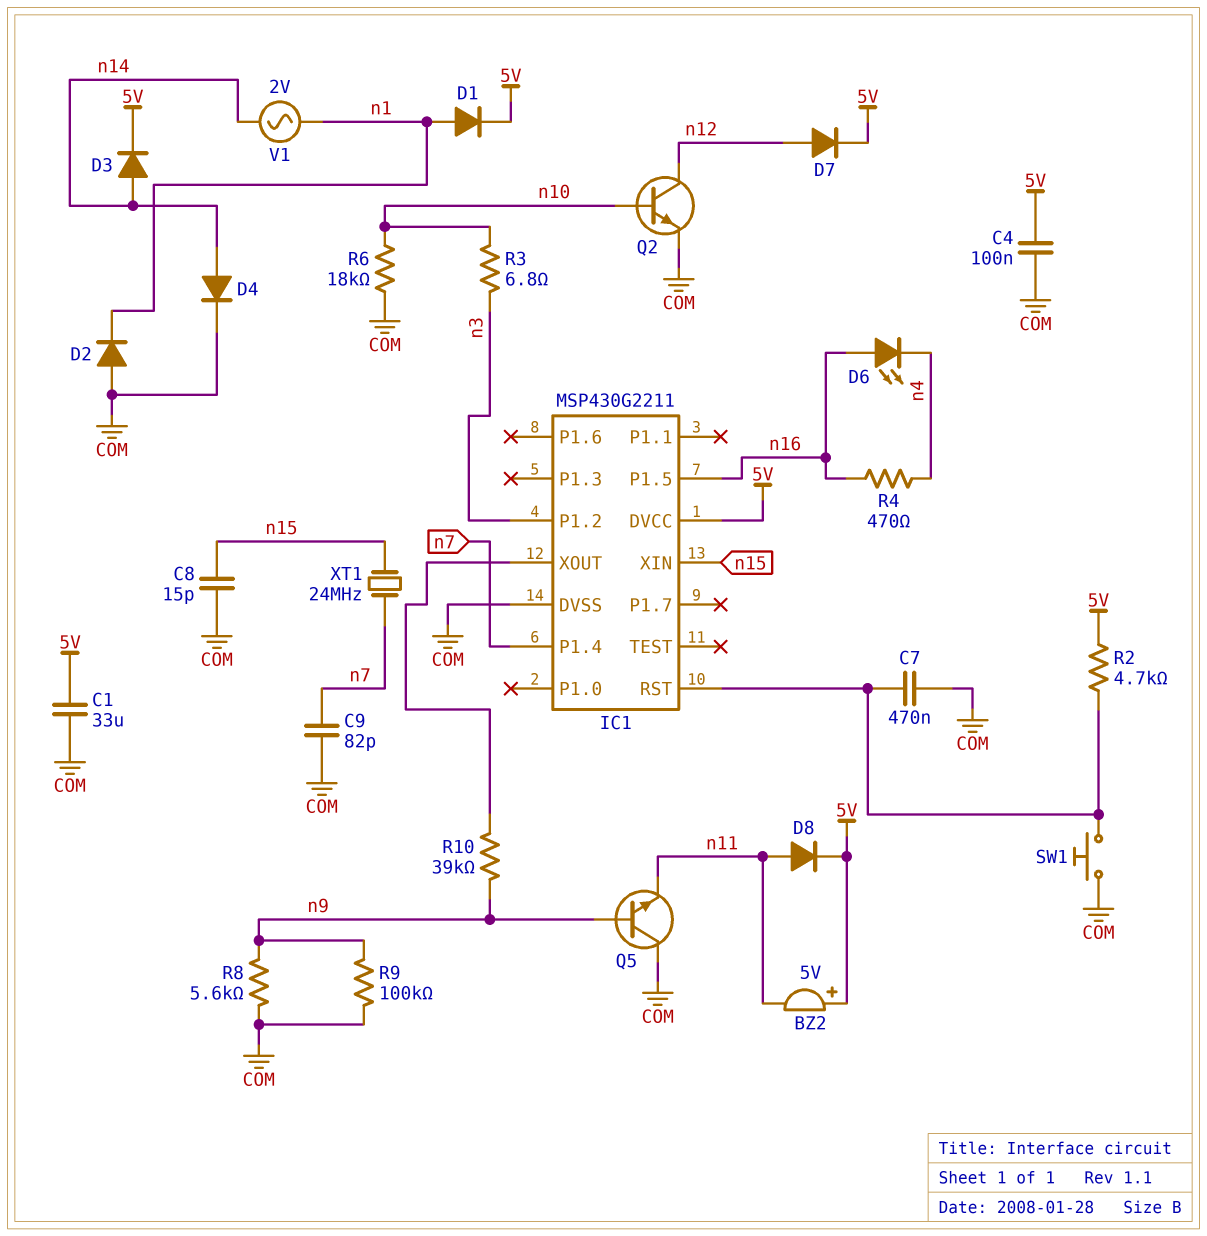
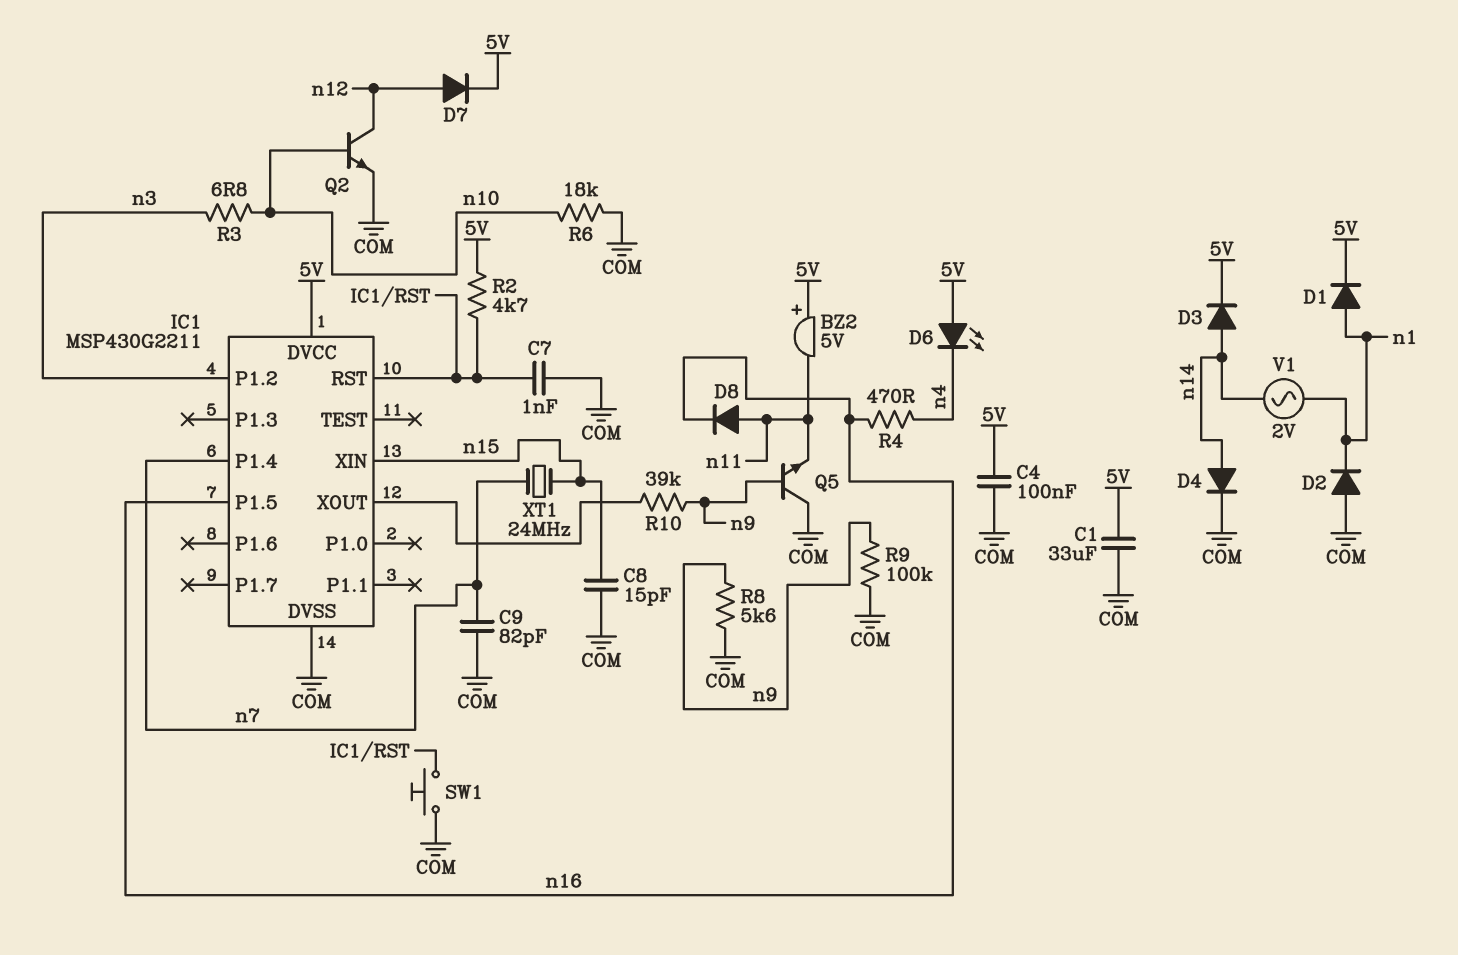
C7: 470nF (COM, IC1/RST) -> 1nF (COM, IC1/RST)
D6: LED (A n16, K n4) -> LED (A 5V, K n4)
D8: diode (A n11, K 5V) -> diode (A n11, K n16)

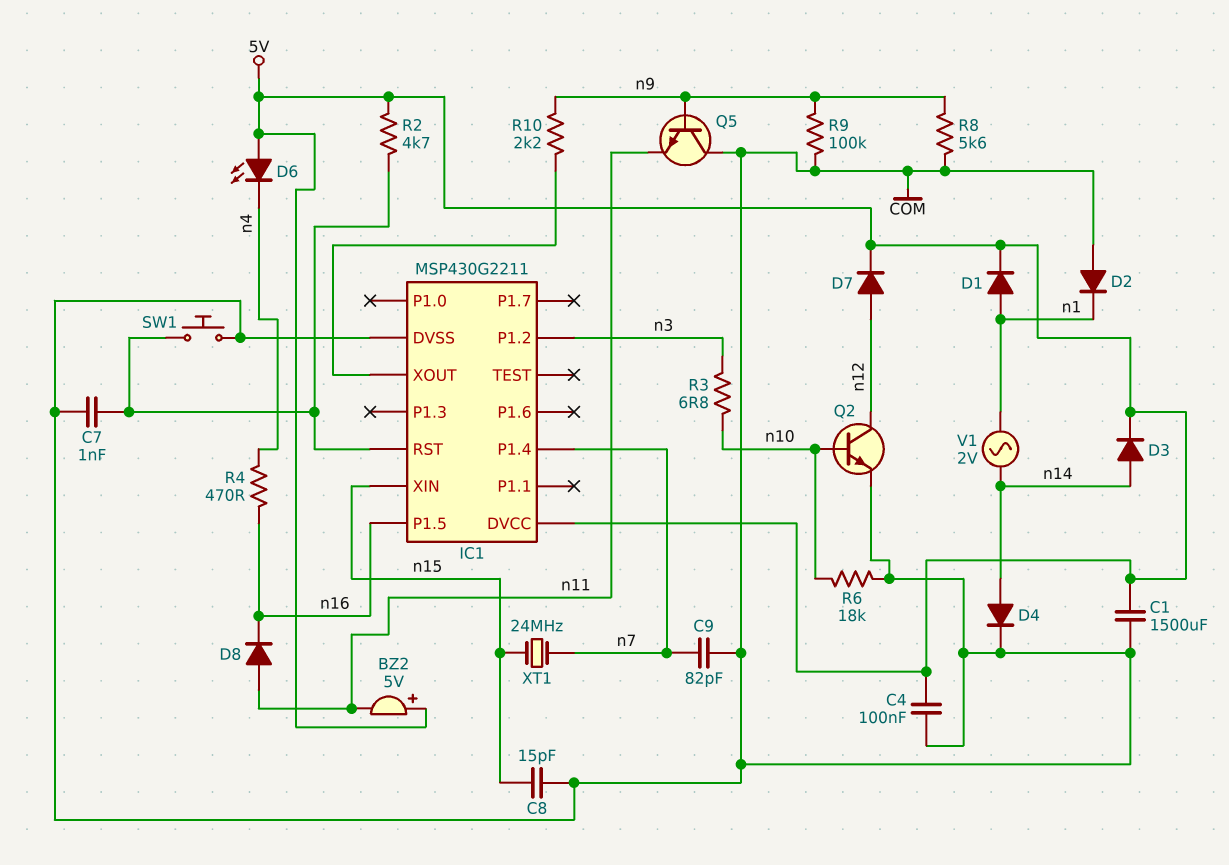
C1: 33uF (5V, COM) -> 1500uF (5V, COM)
R10: 39k (IC1/XOUT, n9) -> 2.2k (IC1/XOUT, n9)

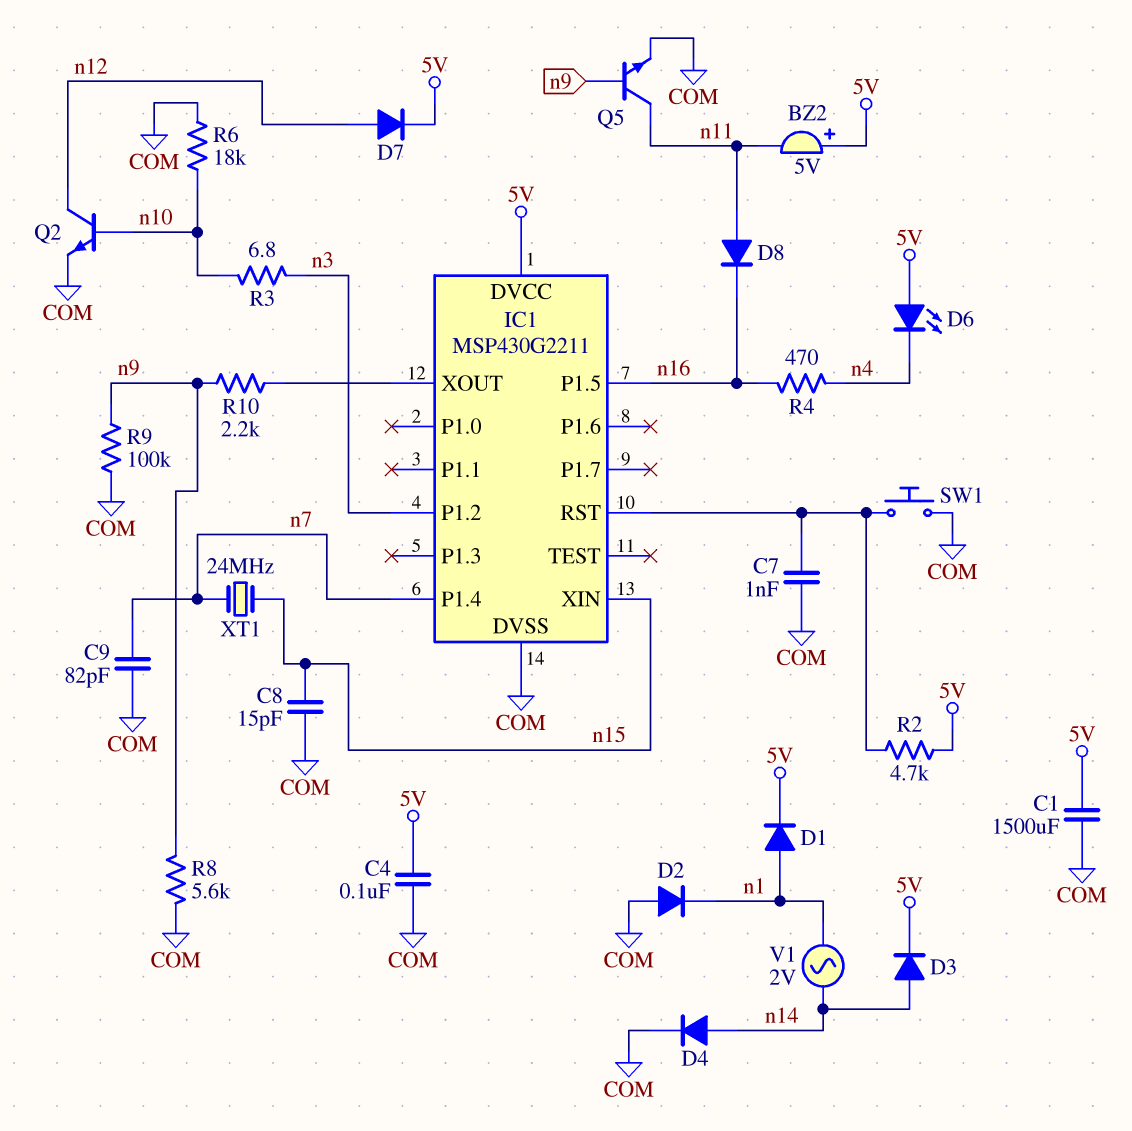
Q5: NPN (B n9, C COM, E n11) -> NPN (B n9, C n11, E COM)

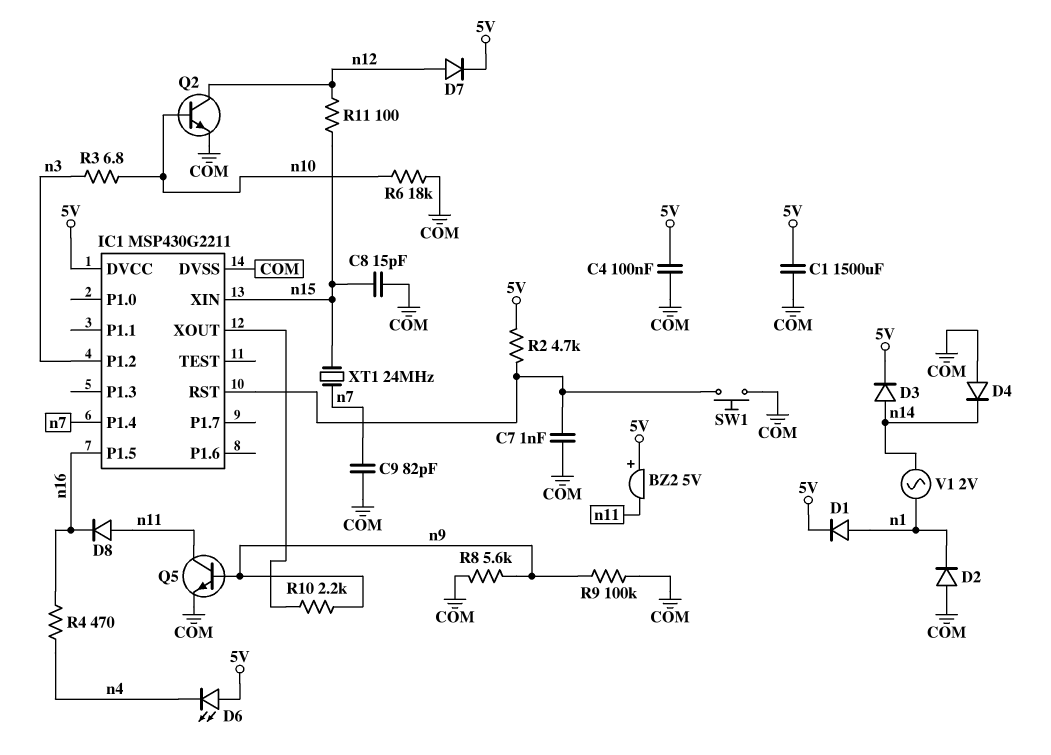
D4: diode (A n14, K COM) -> diode (A COM, K n14)
R11: none -> 100 (n12, n15)

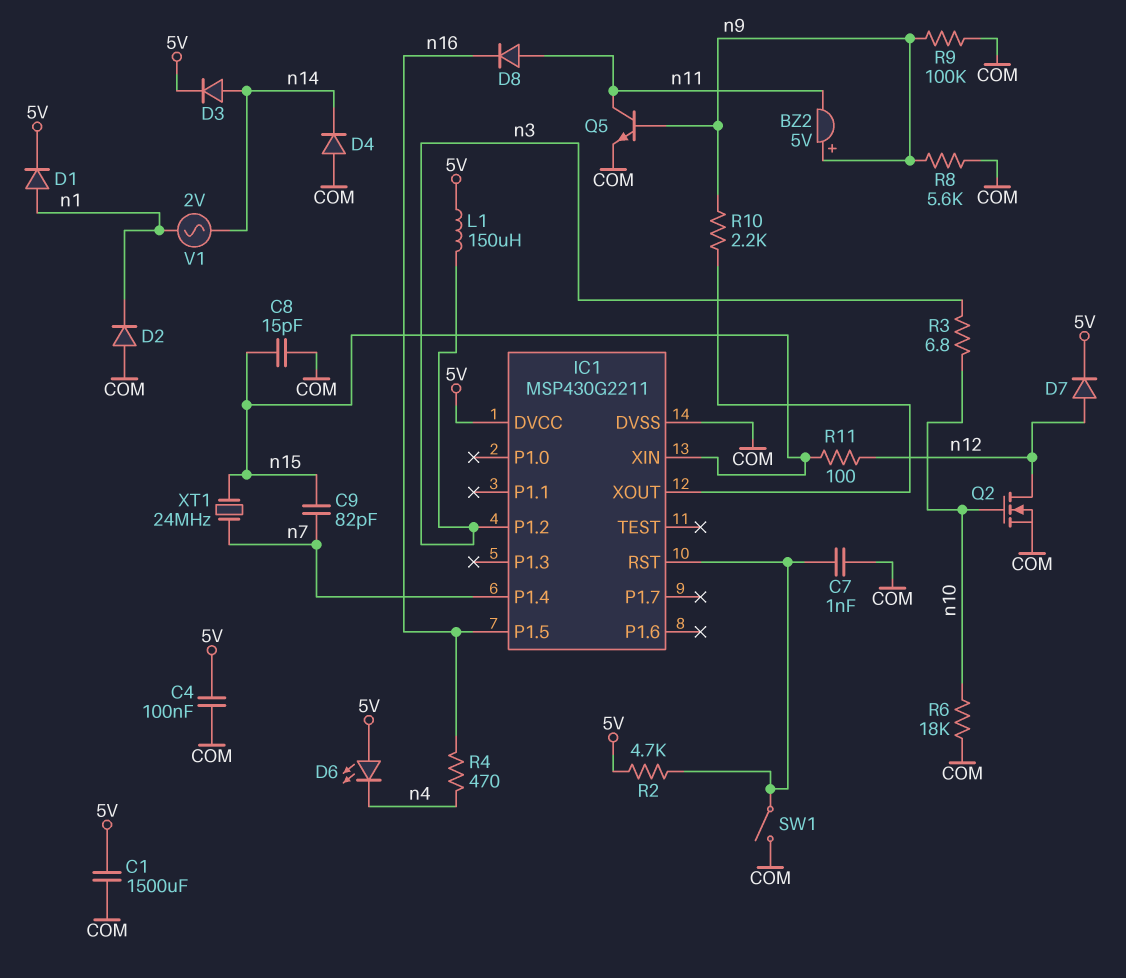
BZ2: buzzer 5V (plus 5V, minus n11) -> buzzer 5V (plus n9, minus n11)
C9: 82pF (COM, n7) -> 82pF (n7, n15)
L1: none -> 150uH (5V, n3)
Q2: NPN (B n10, C n12, E COM) -> NMOS (G n10, D n12, S COM)
SW1: button (COM, IC1/RST) -> switch (COM, IC1/RST)

